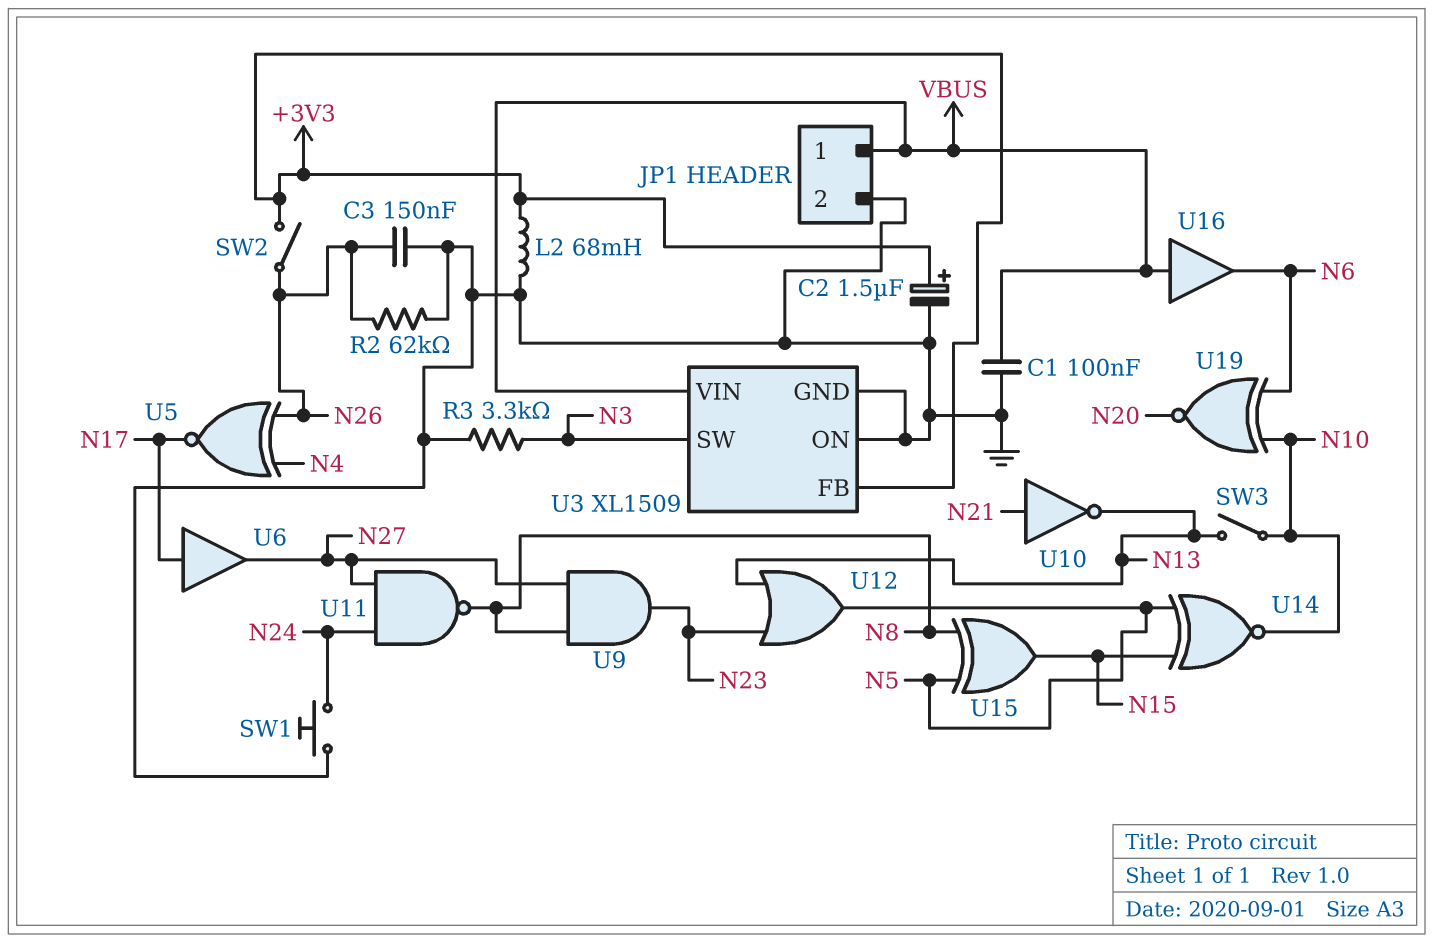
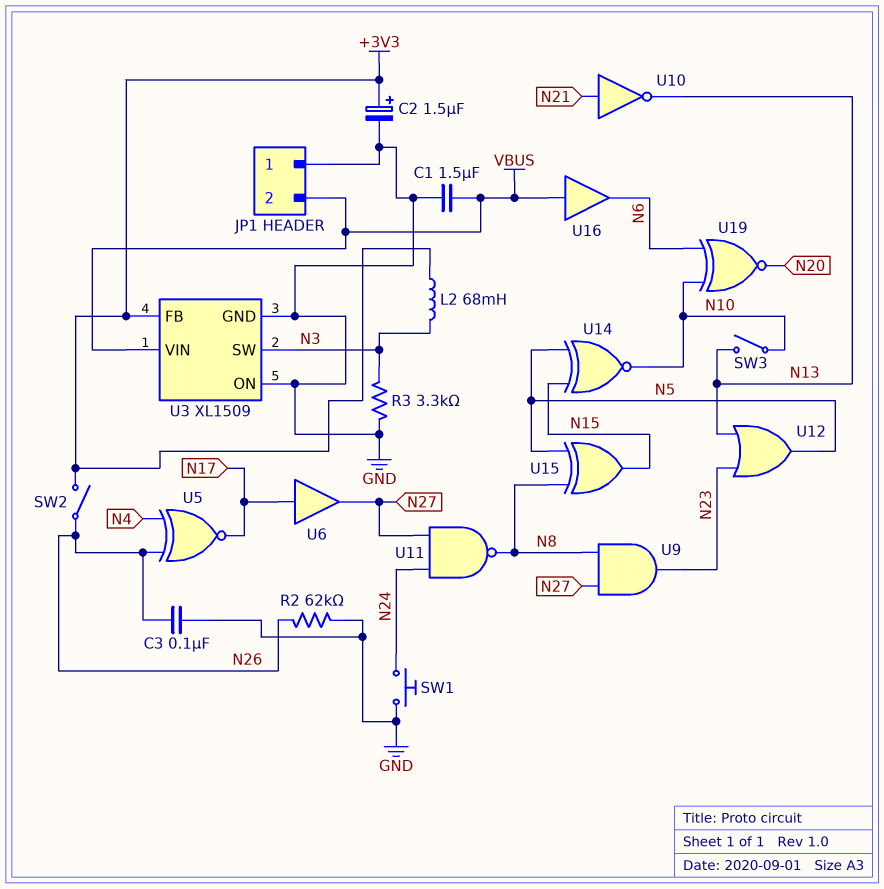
C1: 100nF (GND, VBUS) -> 1.5uF (GND, VBUS)
C3: 150nF (GND, N26) -> 100nF (GND, N26)
JP1 pin 1: VBUS -> GND
JP1 pin 2: GND -> VBUS
L2: 68mH (+3V3, GND) -> 68mH (+3V3, N3)

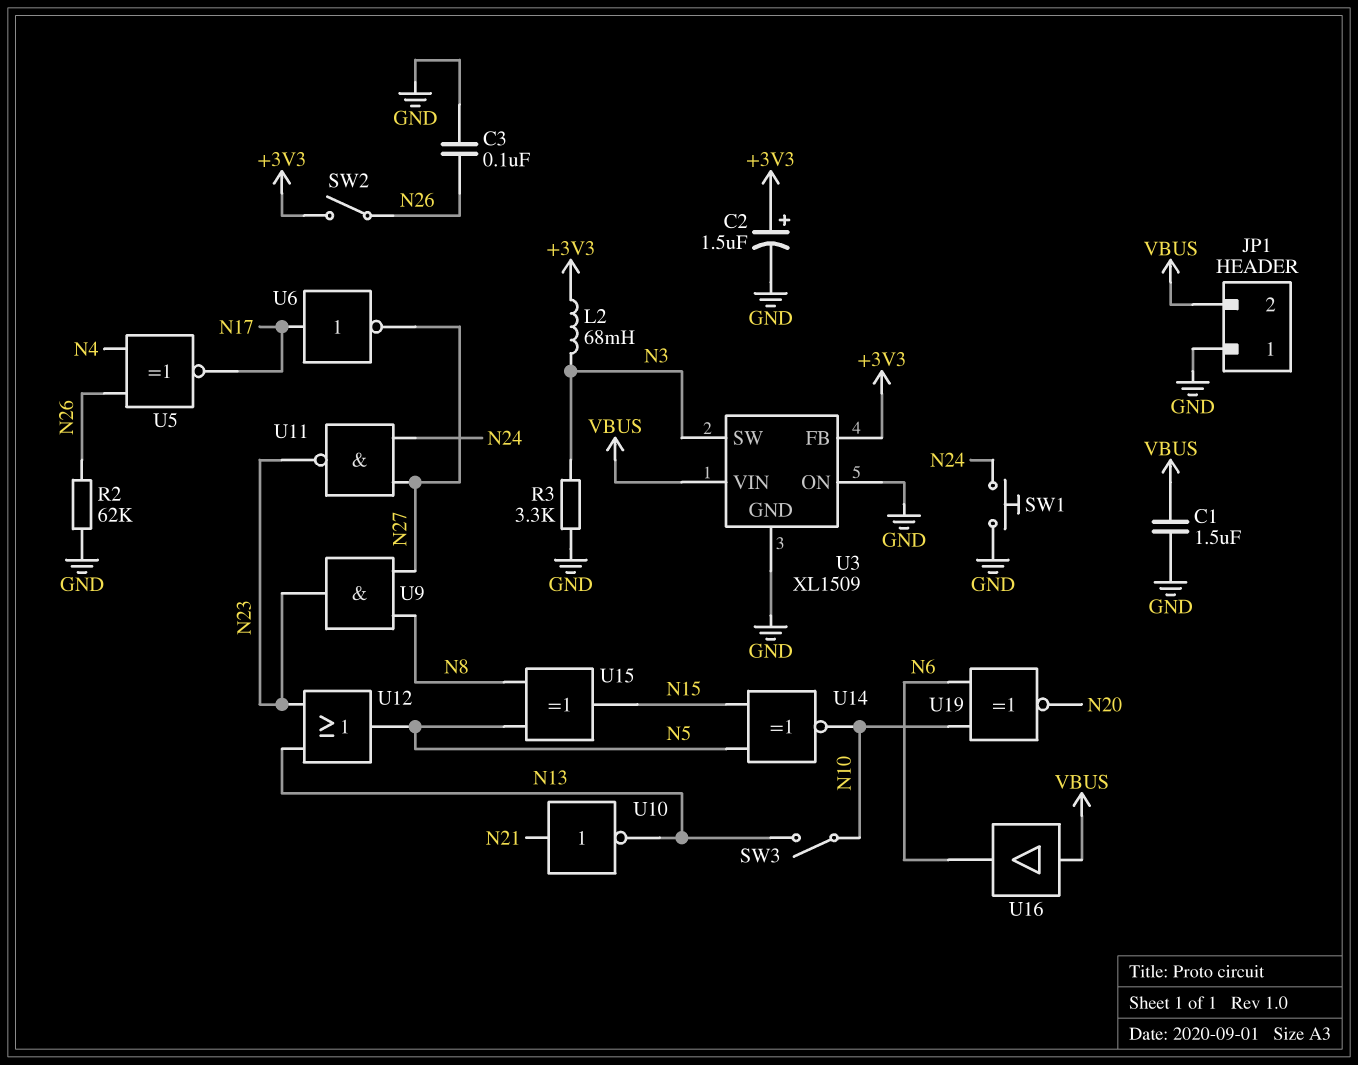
U6: buffer (in N17, out N27) -> NOT (in N17, out N27)
U11: NAND (in N24, in N27, out N8) -> NAND (in N24, in N27, out N23)

